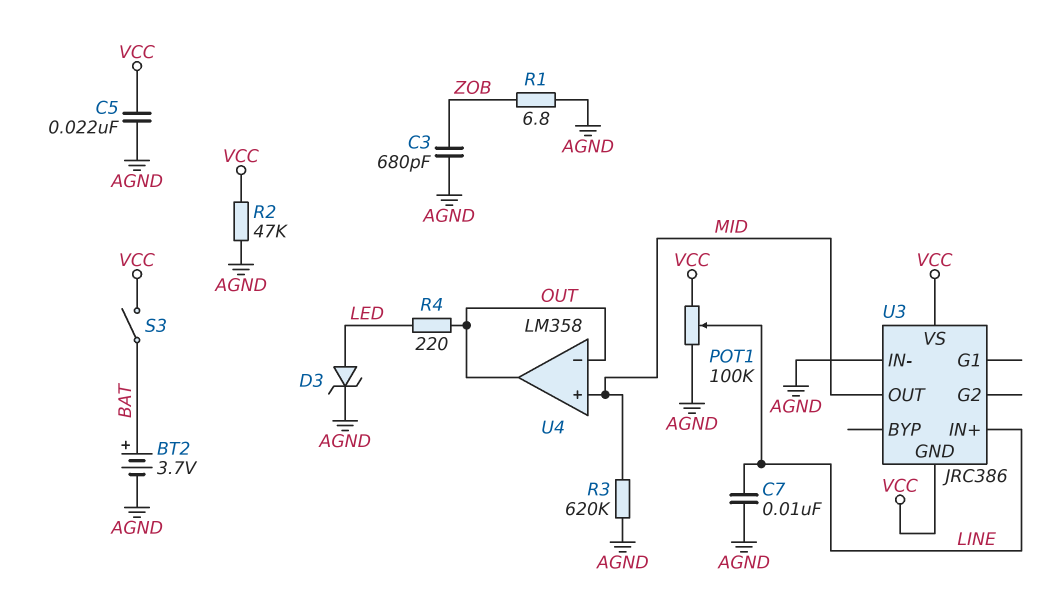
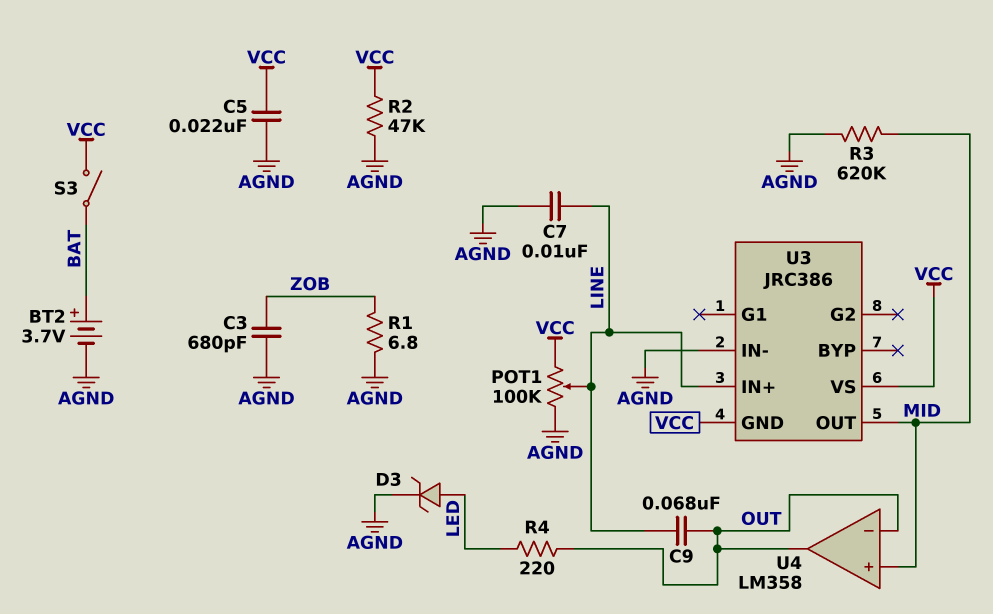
C9: none -> 68nF (LINE, OUT)

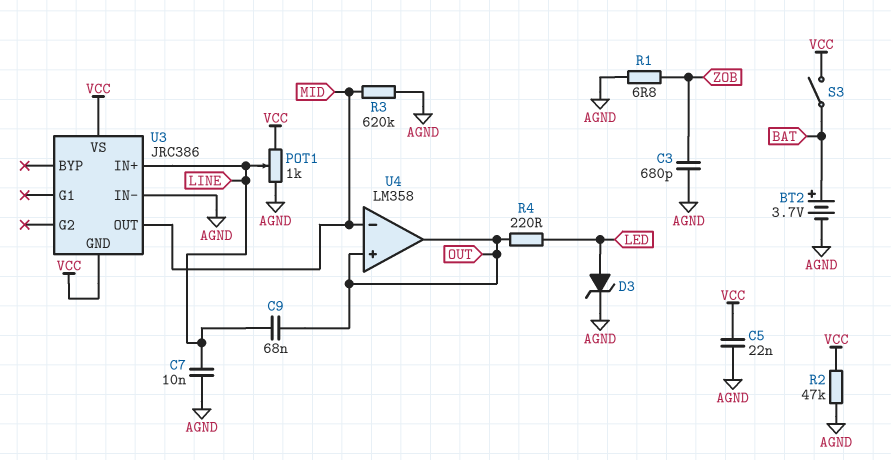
POT1: 100k (AGND, VCC, wiper LINE) -> 1k (AGND, VCC, wiper LINE)
U4 pin in+: MID -> OUT
U4 pin in-: OUT -> MID

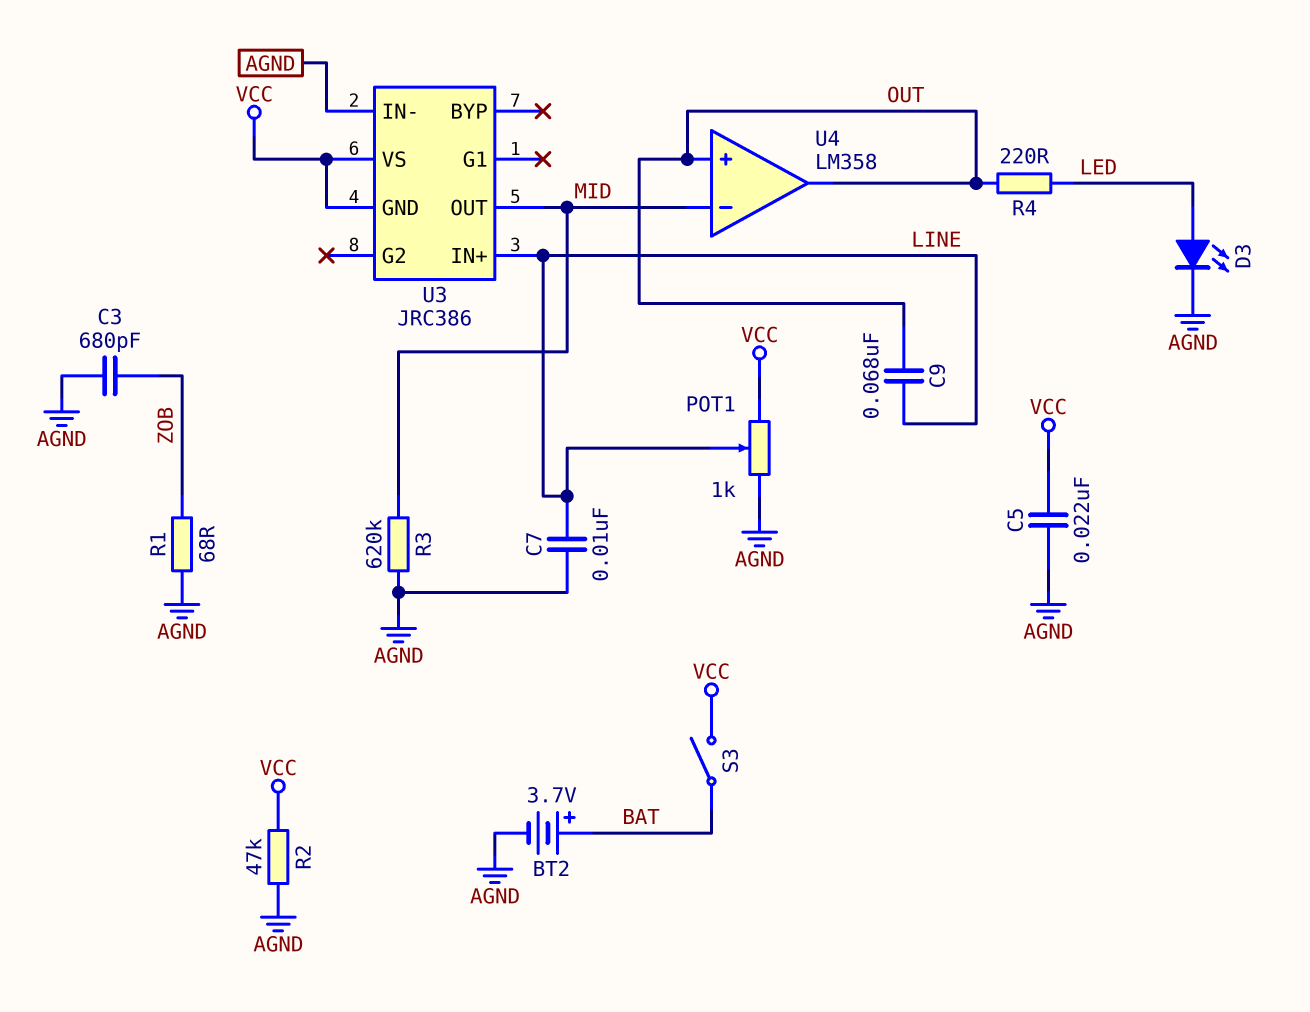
D3: zener (A LED, K AGND) -> LED (A LED, K AGND)
R1: 6.8 (AGND, ZOB) -> 68 (AGND, ZOB)

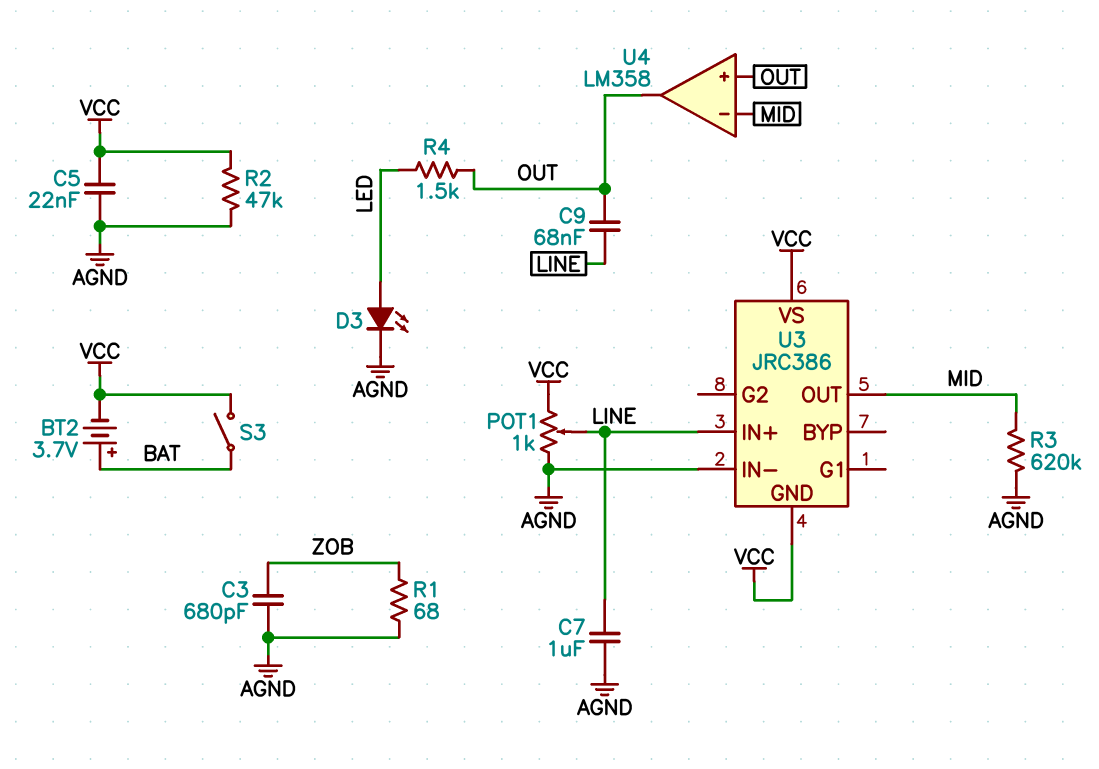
BT2: 3.7V (plus BAT, minus AGND) -> 3.7V (plus BAT, minus VCC)
C7: 10nF (AGND, LINE) -> 1uF (AGND, LINE)
R4: 220 (LED, OUT) -> 1.5k (LED, OUT)

